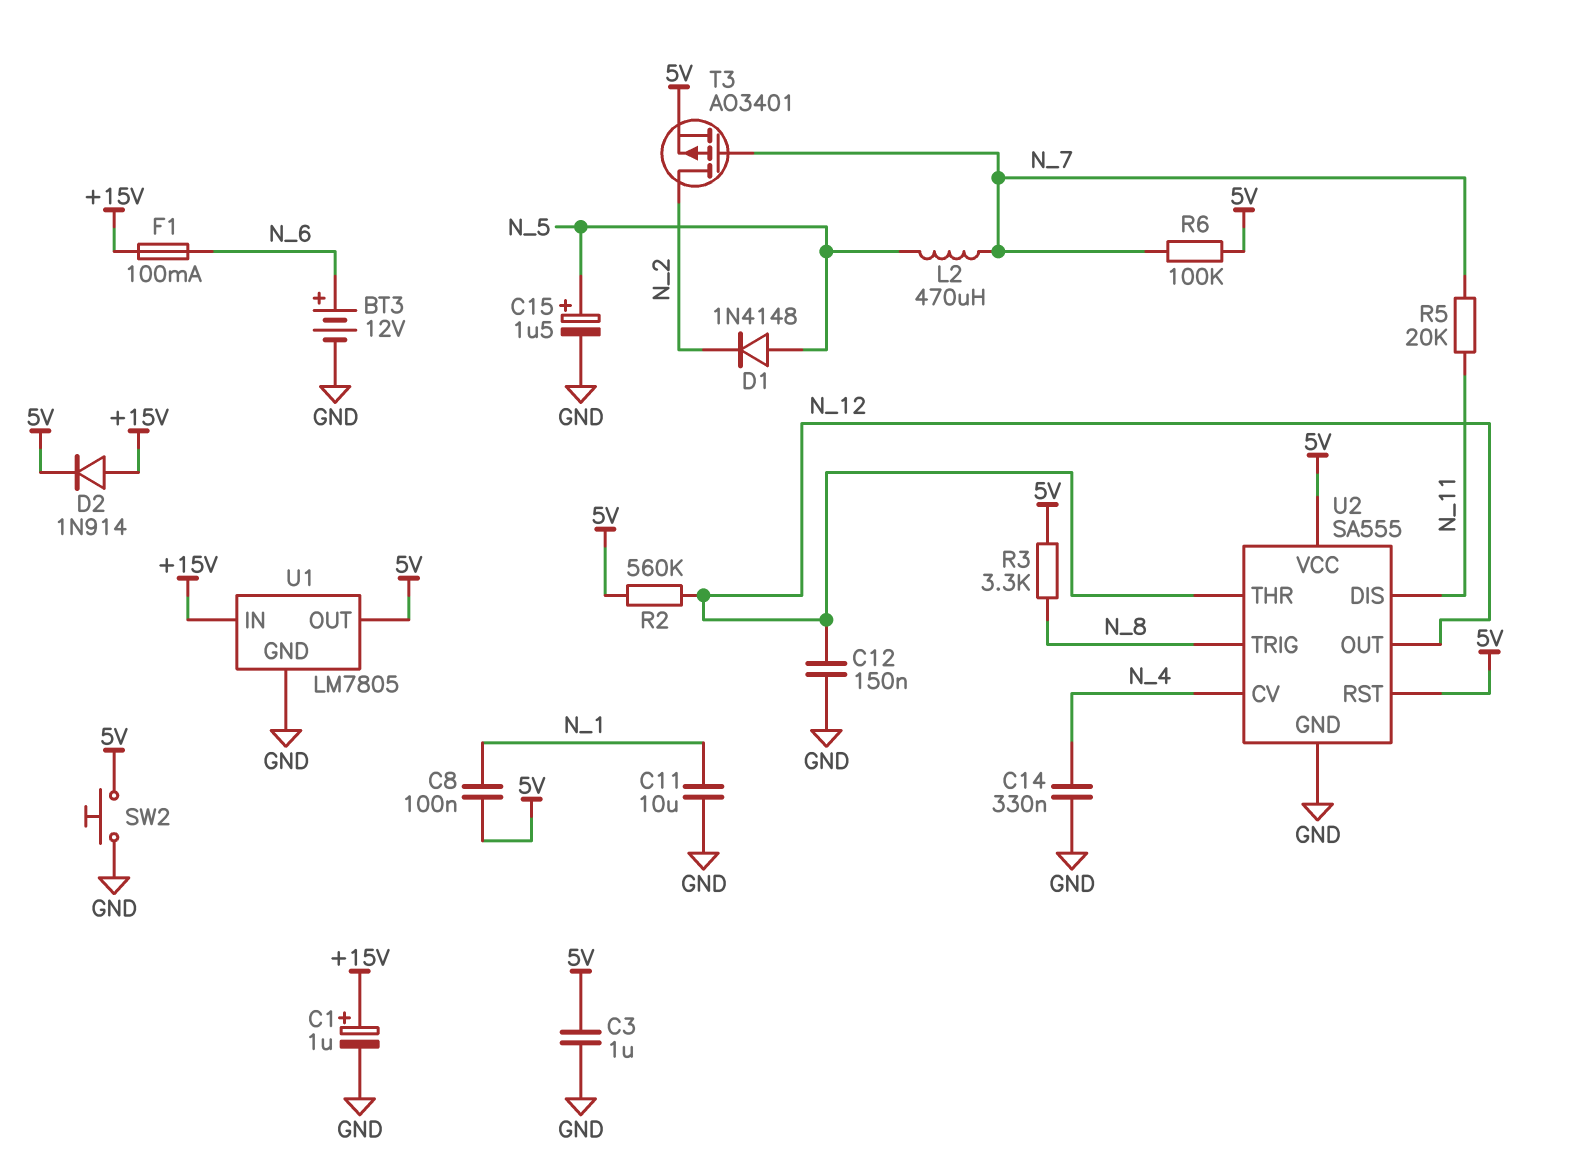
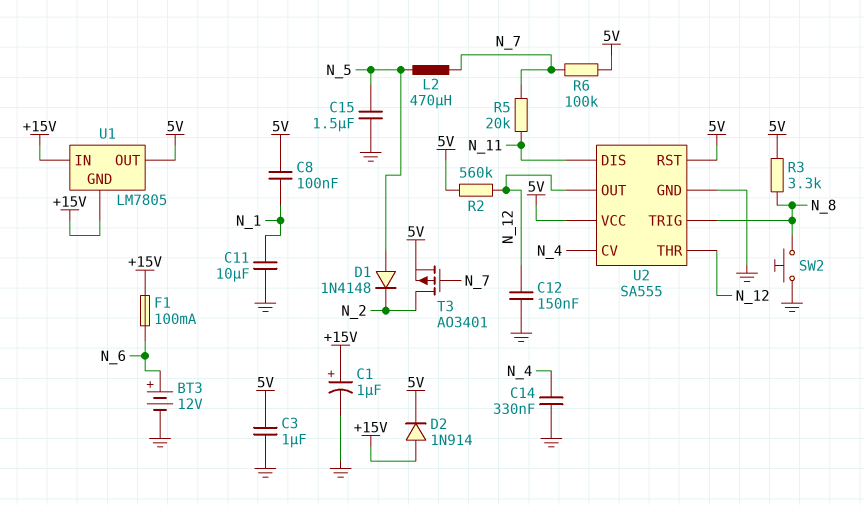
C15: 1.5uF (plus N_5, minus GND) -> 1.5uF (GND, N_5)
SW2: button (5V, GND) -> button (GND, N_8)
U1 pin GND: GND -> +15V

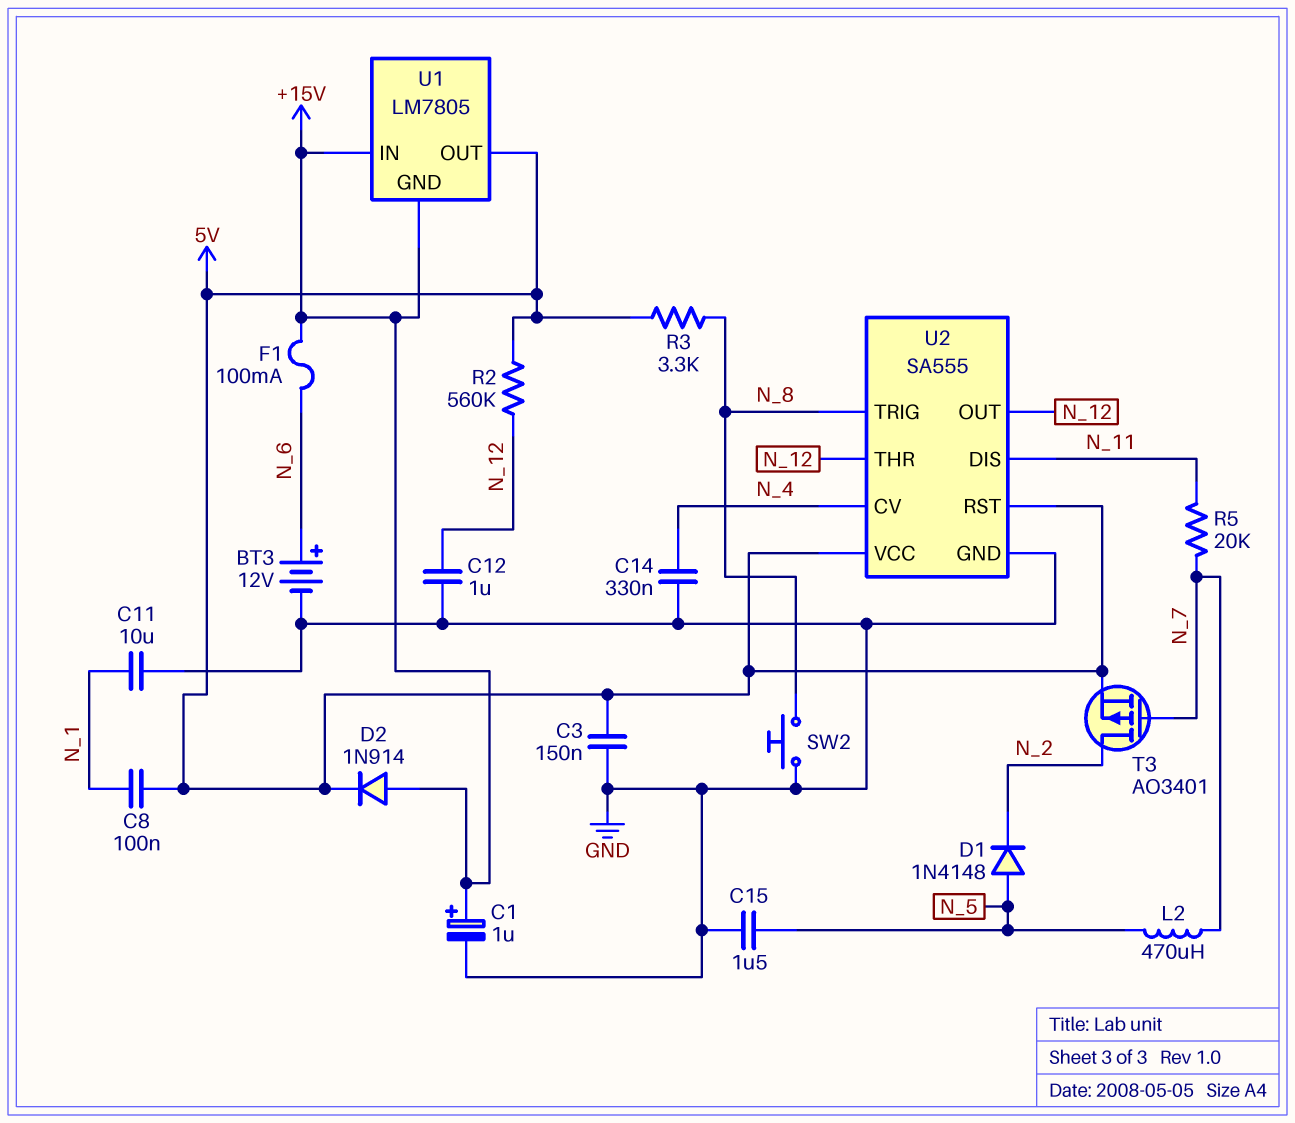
C3: 1uF (5V, GND) -> 150nF (5V, GND)
C12: 150nF (GND, N_12) -> 1uF (GND, N_12)
R6: 100k (5V, N_7) -> none

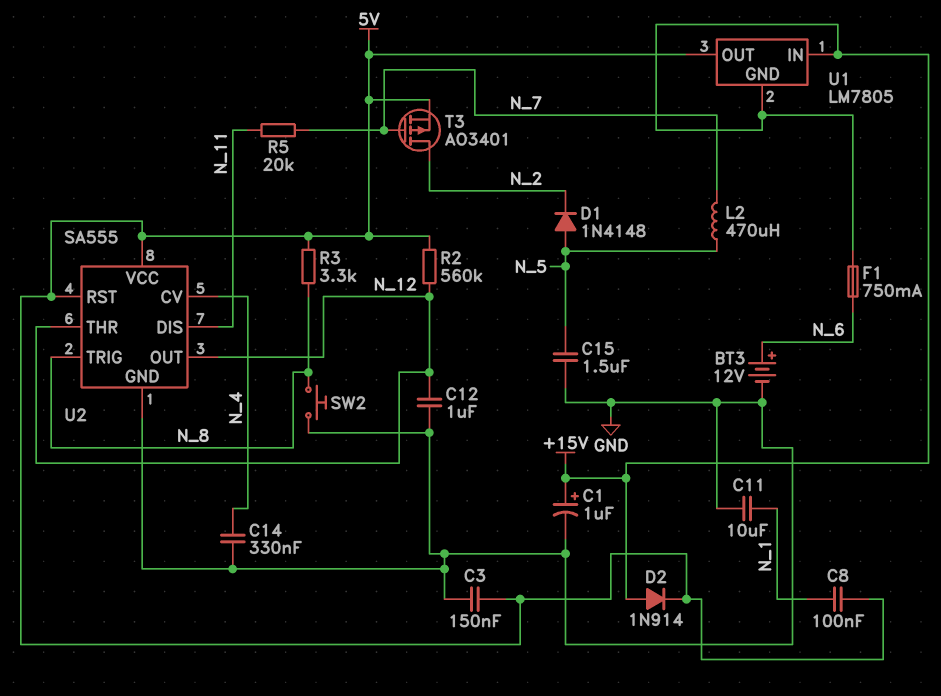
F1: 100mA (+15V, N_6) -> 750mA (+15V, N_6)

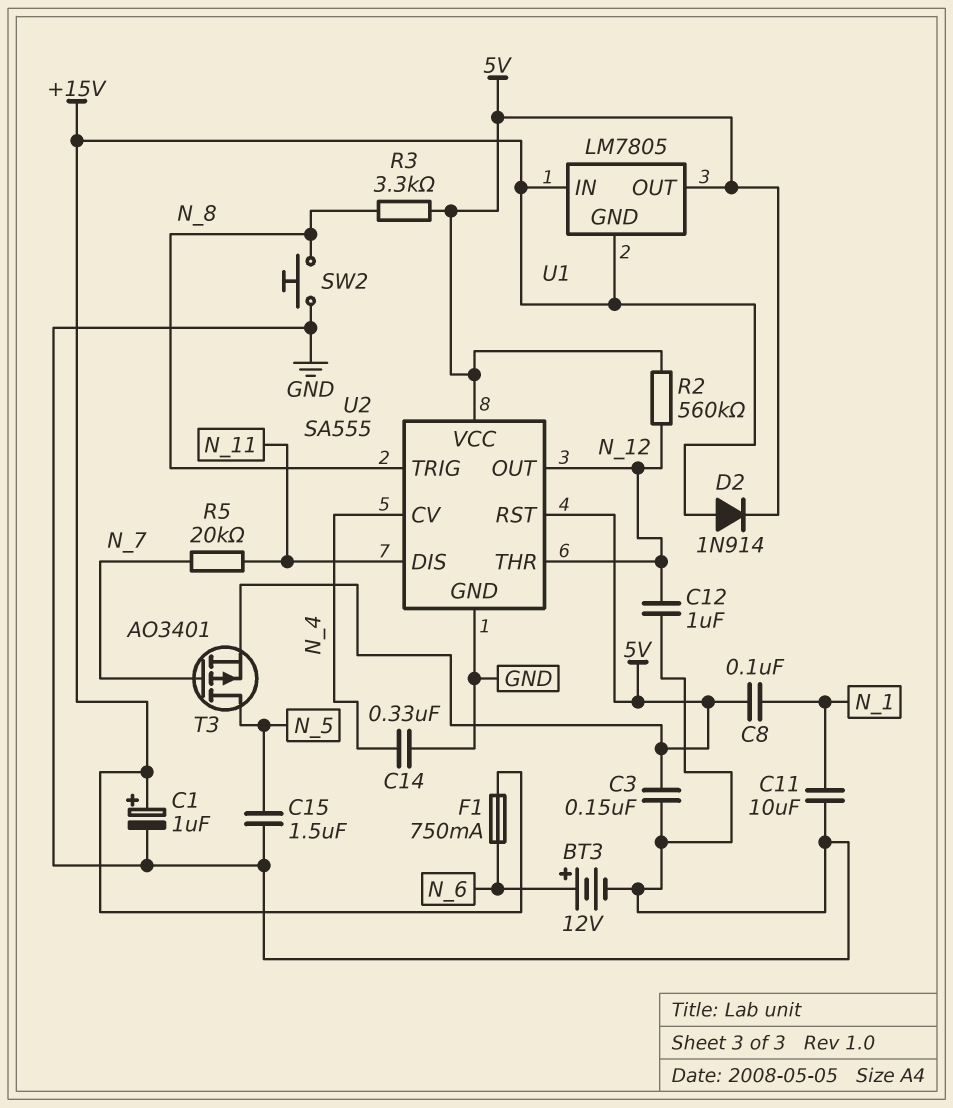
D1: diode 1N4148 (A N_5, K N_2) -> none
L2: 470uH (N_5, N_7) -> none
T3: PMOS AO3401 (G N_7, D N_2, S 5V) -> PMOS AO3401 (G N_7, D N_5, S 5V)

